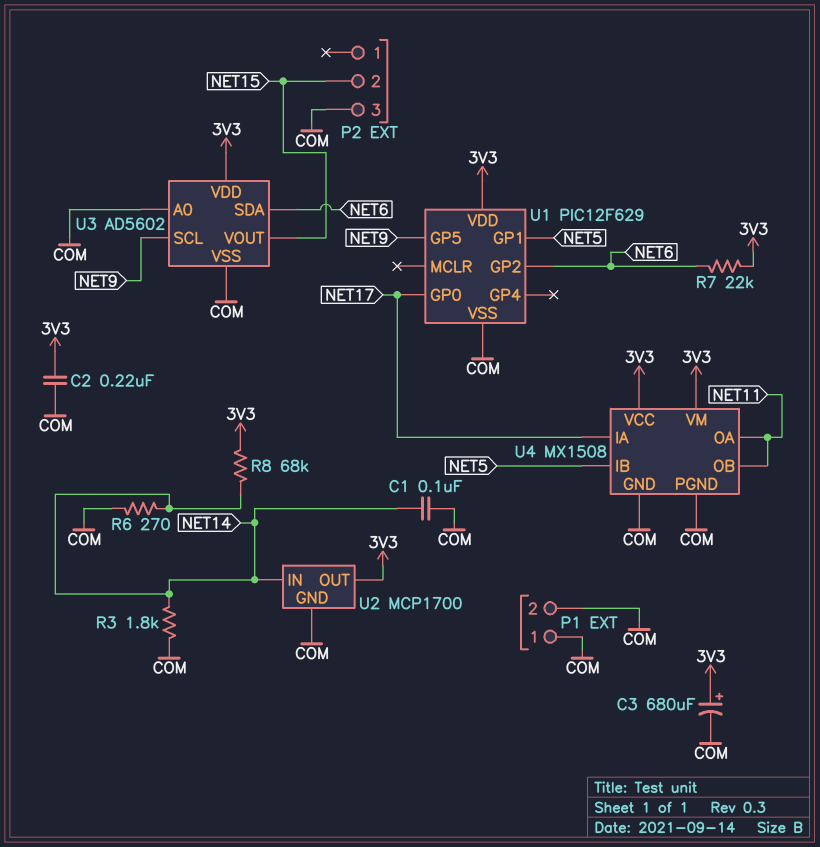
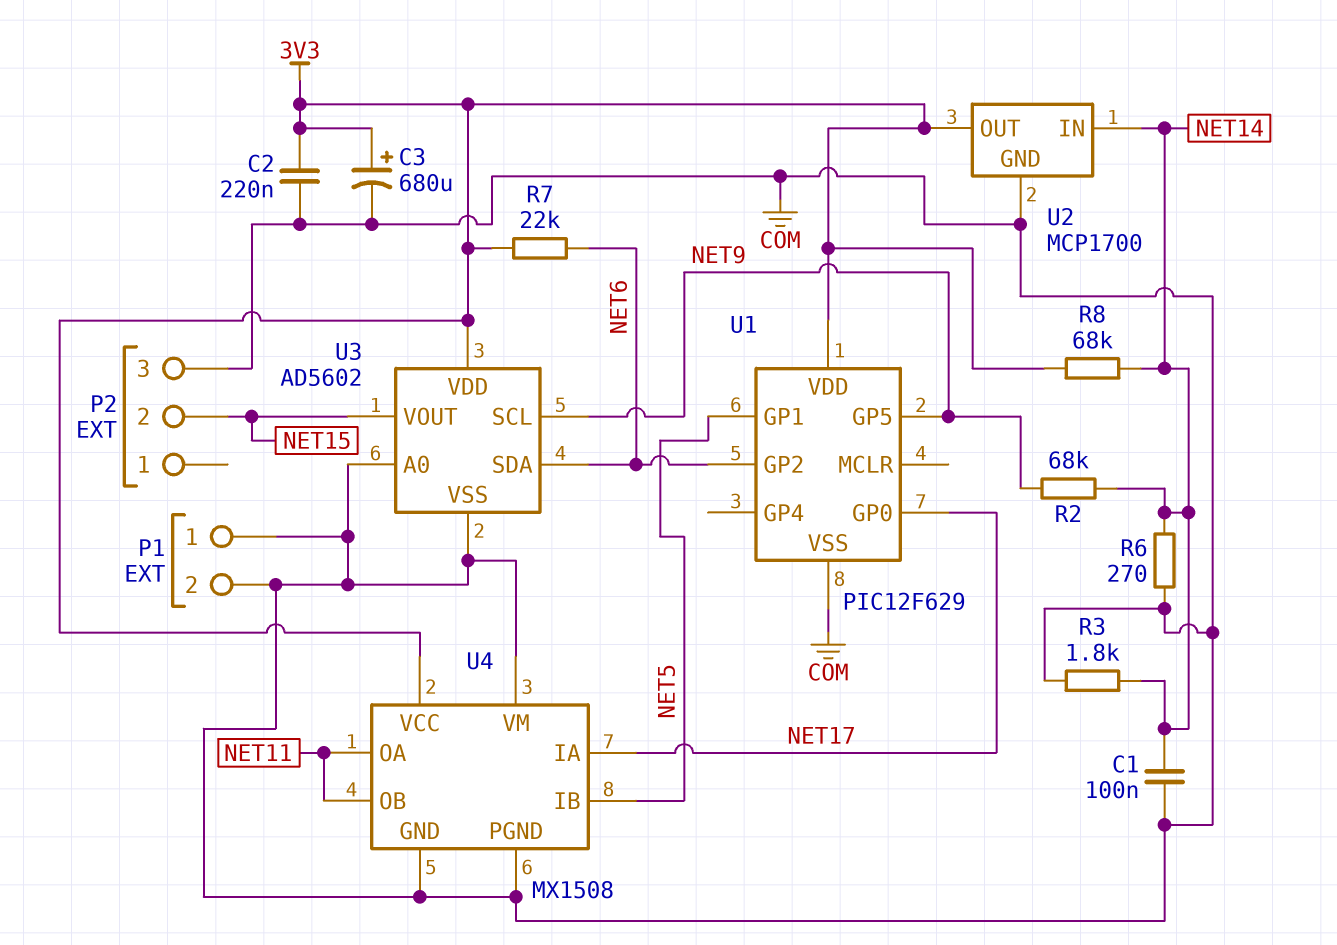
R2: none -> 68k (NET9, NET14)
U4 pin VM: 3V3 -> COM

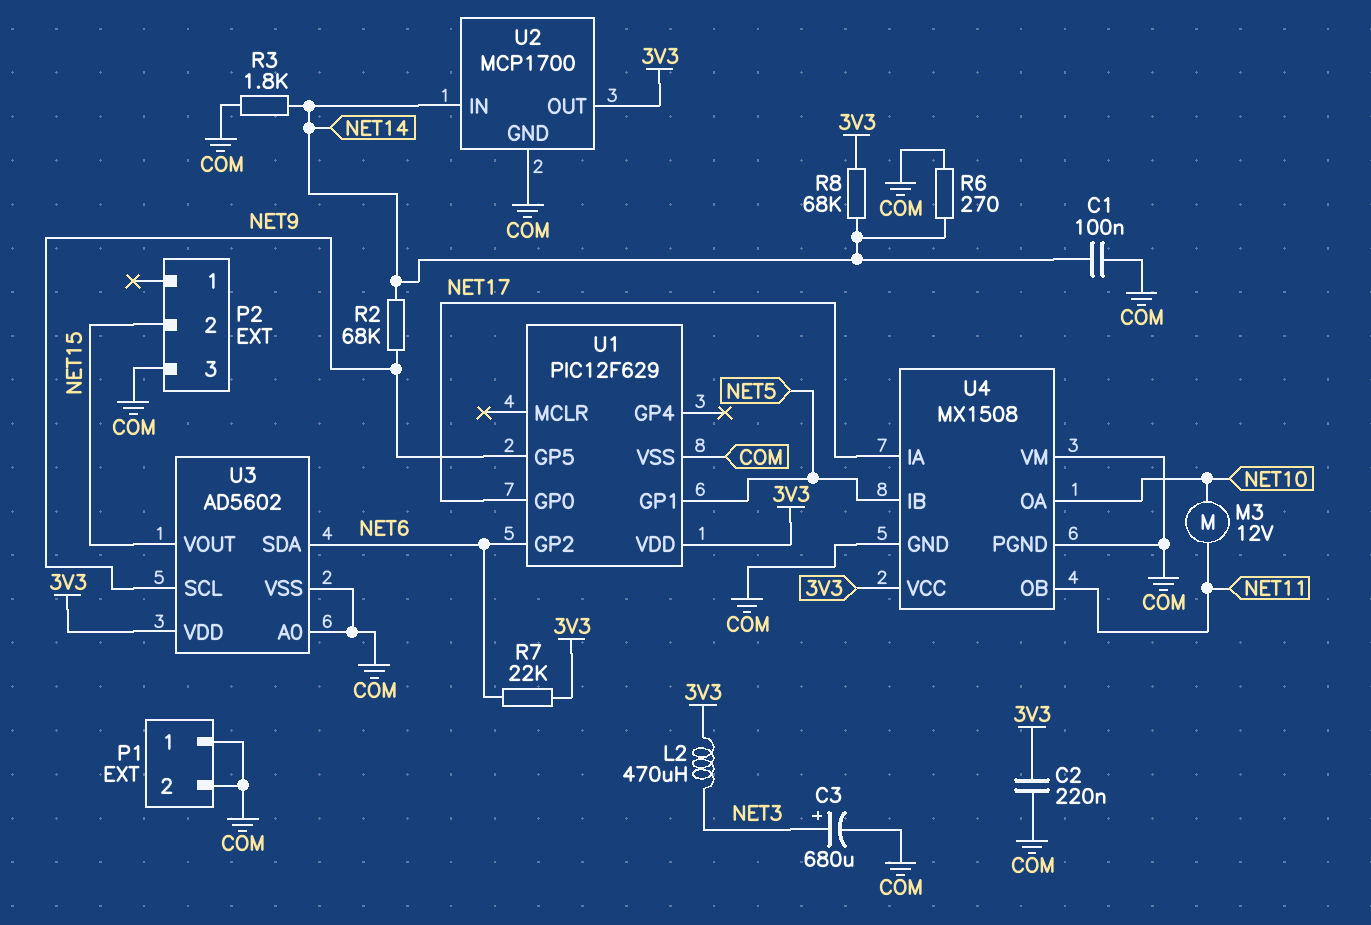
C3: 680uF (plus 3V3, minus COM) -> 680uF (plus NET3, minus COM)
L2: none -> 470uH (3V3, NET3)
M3: none -> motor 12V (NET10, NET11)
U4 pin OA: NET11 -> NET10

